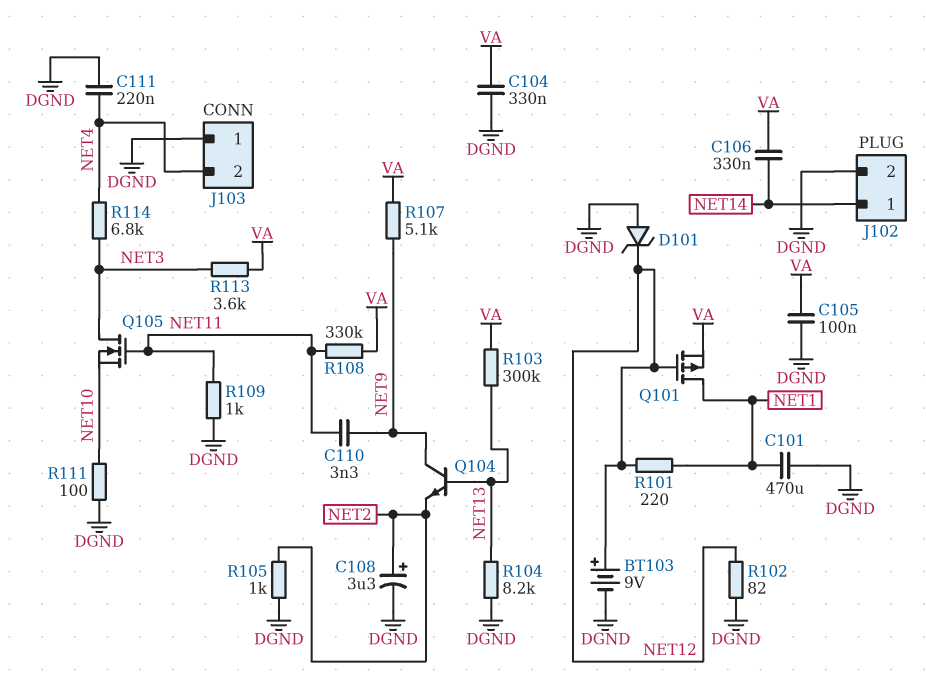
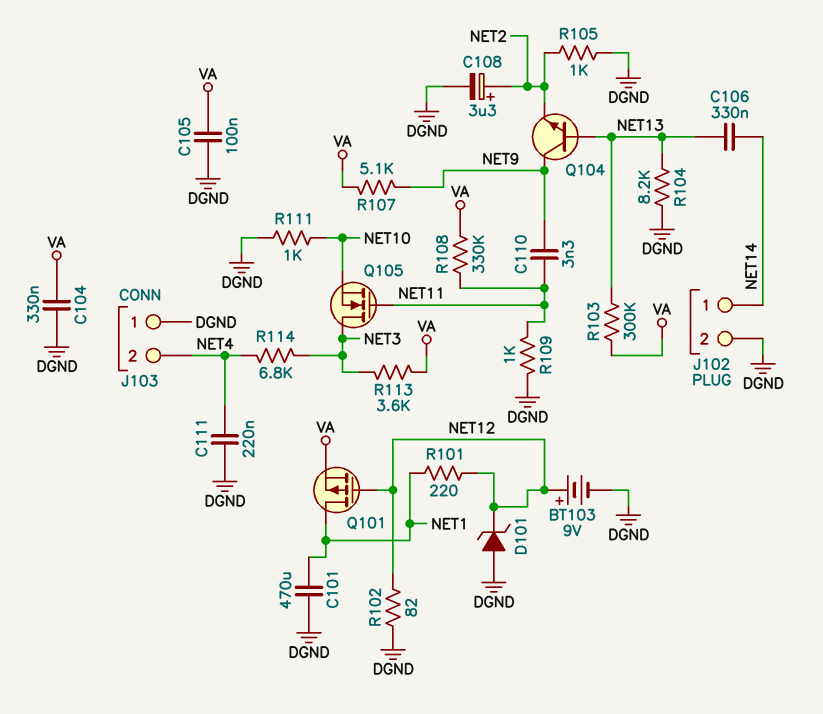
C106: 330nF (NET14, VA) -> 330nF (NET13, NET14)
R111: 100 (DGND, NET10) -> 1k (DGND, NET10)

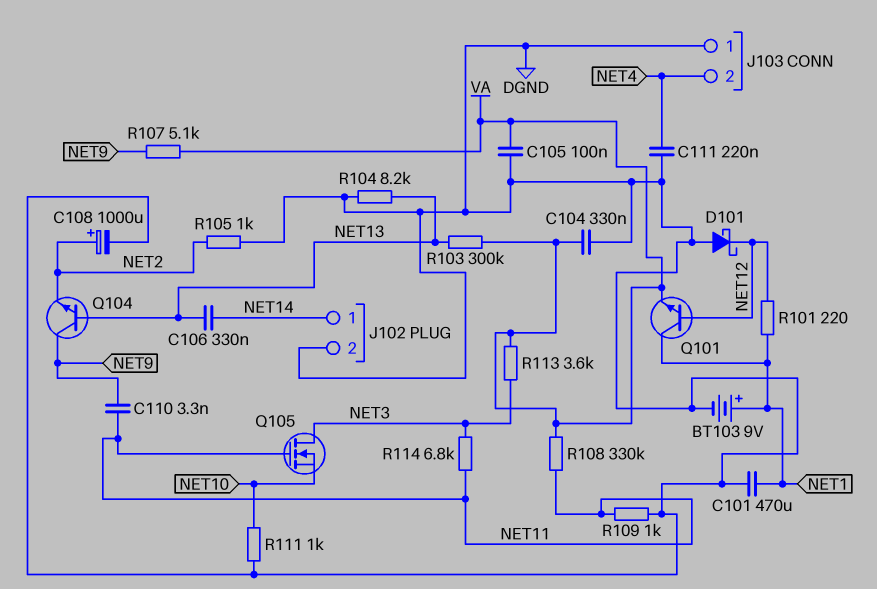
BT103: 9V (plus NET12, minus DGND) -> 9V (plus NET1, minus DGND)
C108: 3.3uF (plus NET2, minus DGND) -> 1000uF (plus NET2, minus DGND)
D101: zener (A DGND, K NET12) -> schottky (A DGND, K NET12)
Q101: PMOS (G NET12, D NET1, S VA) -> NPN (B NET12, C NET1, E VA)
R102: 82 (DGND, NET12) -> none
R114: 6.8k (NET3, NET4) -> 6.8k (NET3, NET11)

